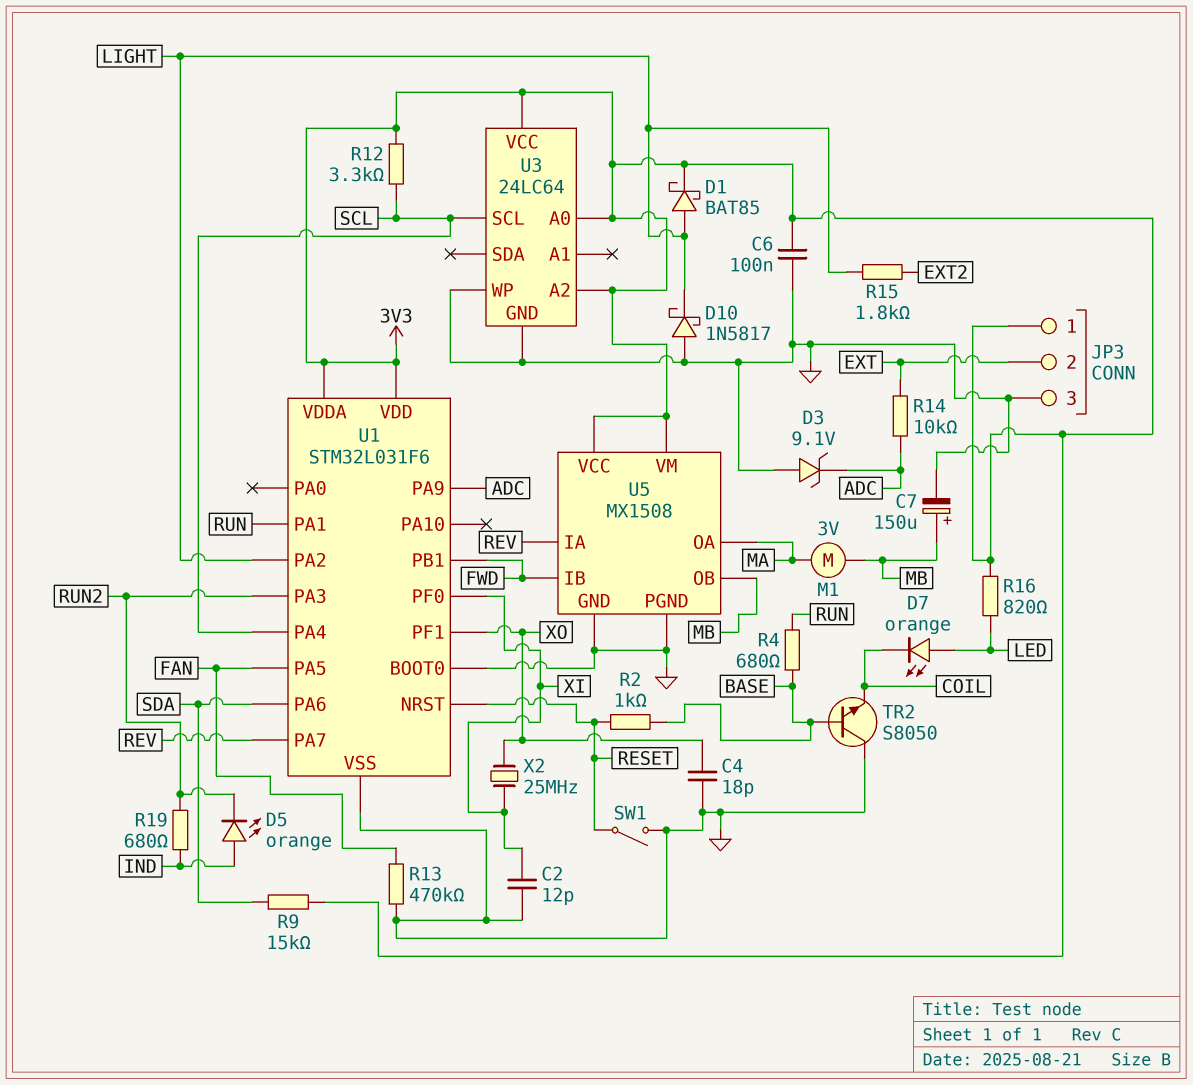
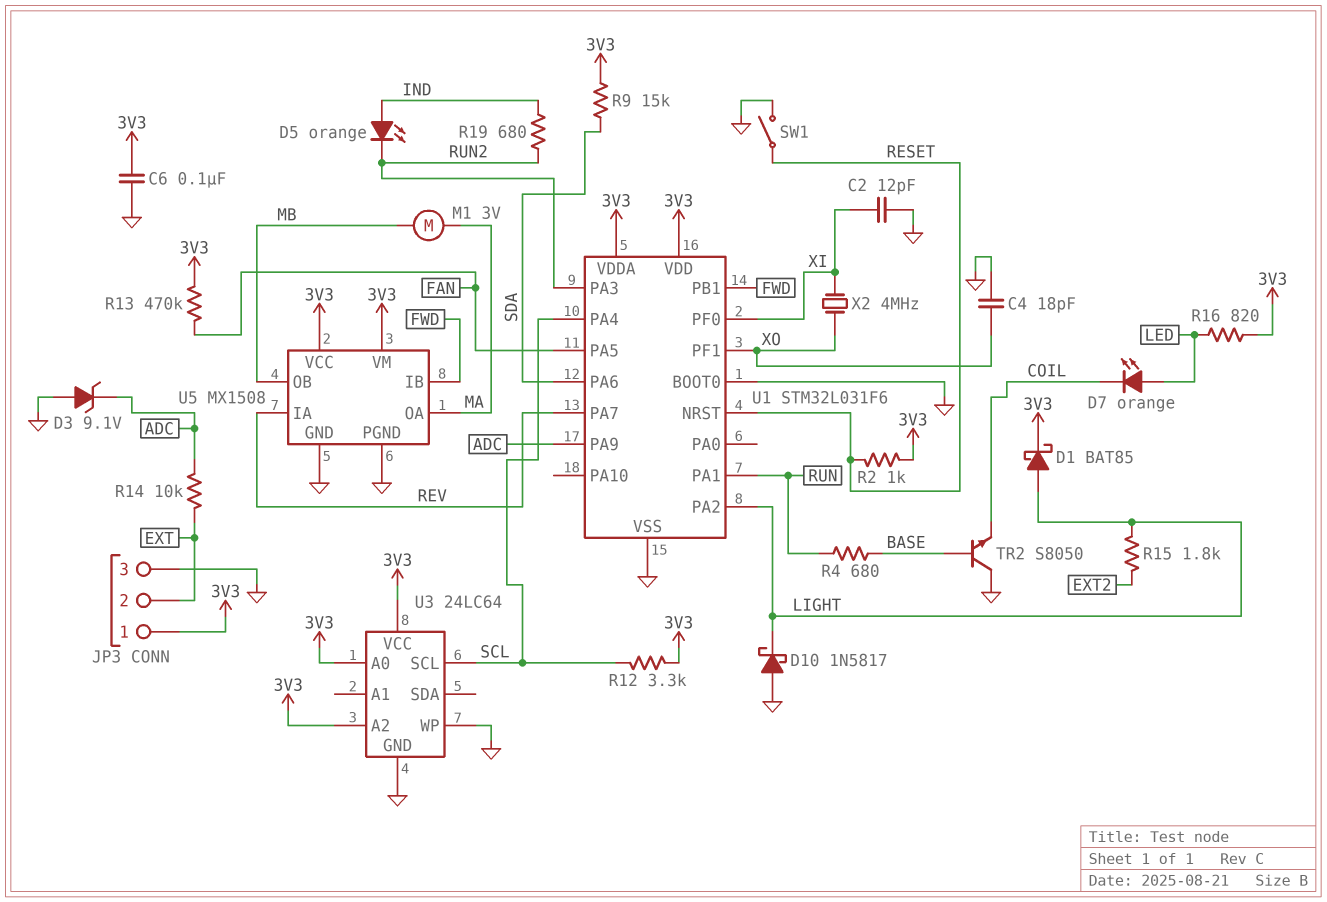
C7: 150uF (plus MB, minus GND) -> none
R2: 1k (BASE, RESET) -> 1k (3V3, RESET)
R13: 470k (FAN, GND) -> 470k (3V3, FAN)
X2: 25MHz (XI, XO) -> 4MHz (XI, XO)

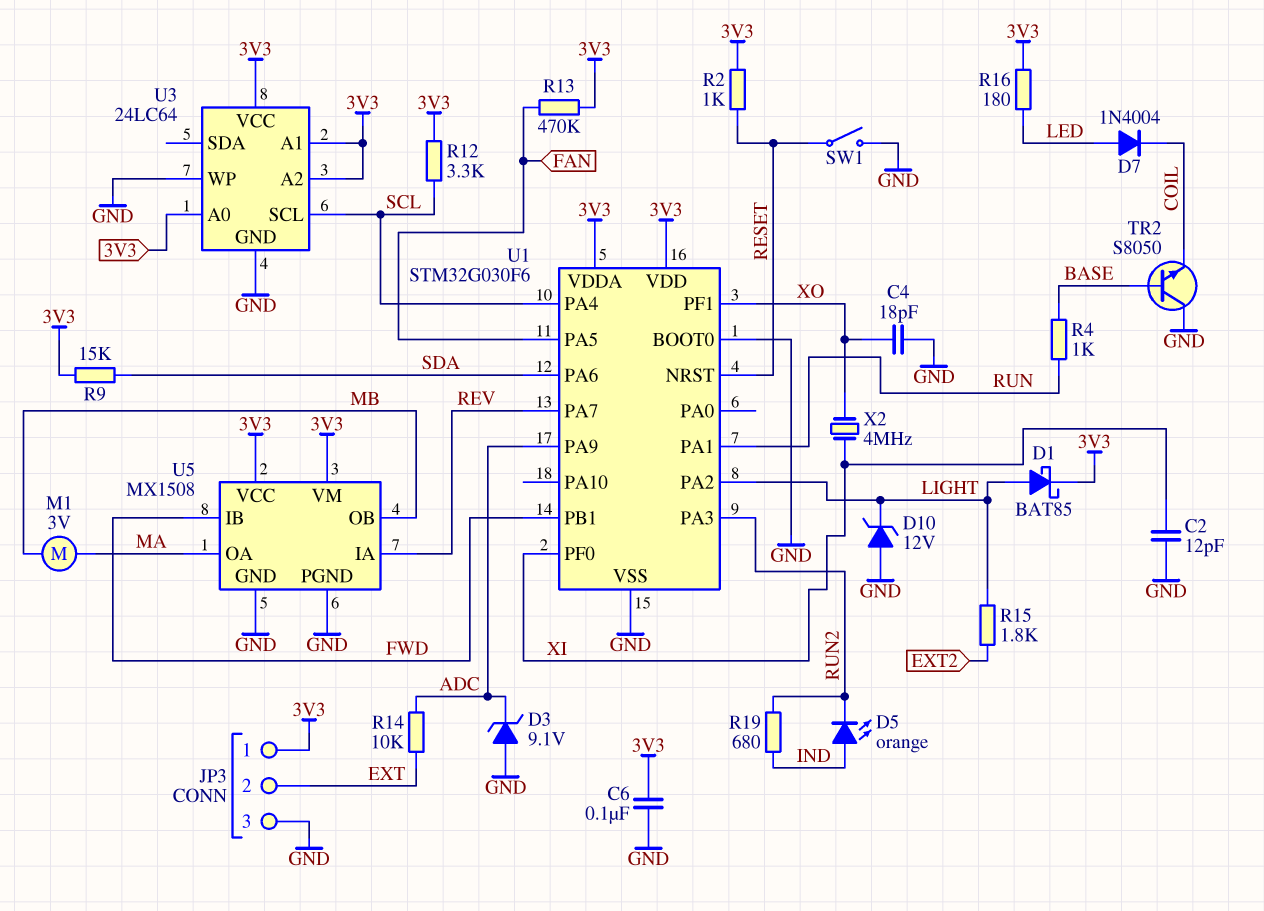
D7: LED orange (A LED, K COIL) -> diode 1N4004 (A LED, K COIL)
D10: schottky 1N5817 (A GND, K LIGHT) -> zener 12V (A GND, K LIGHT)
R4: 680 (BASE, RUN) -> 1k (BASE, RUN)
R16: 820 (3V3, LED) -> 180 (3V3, LED)
U1: STM32L031F6 -> STM32G030F6
U3 pin A1: none -> 3V3

